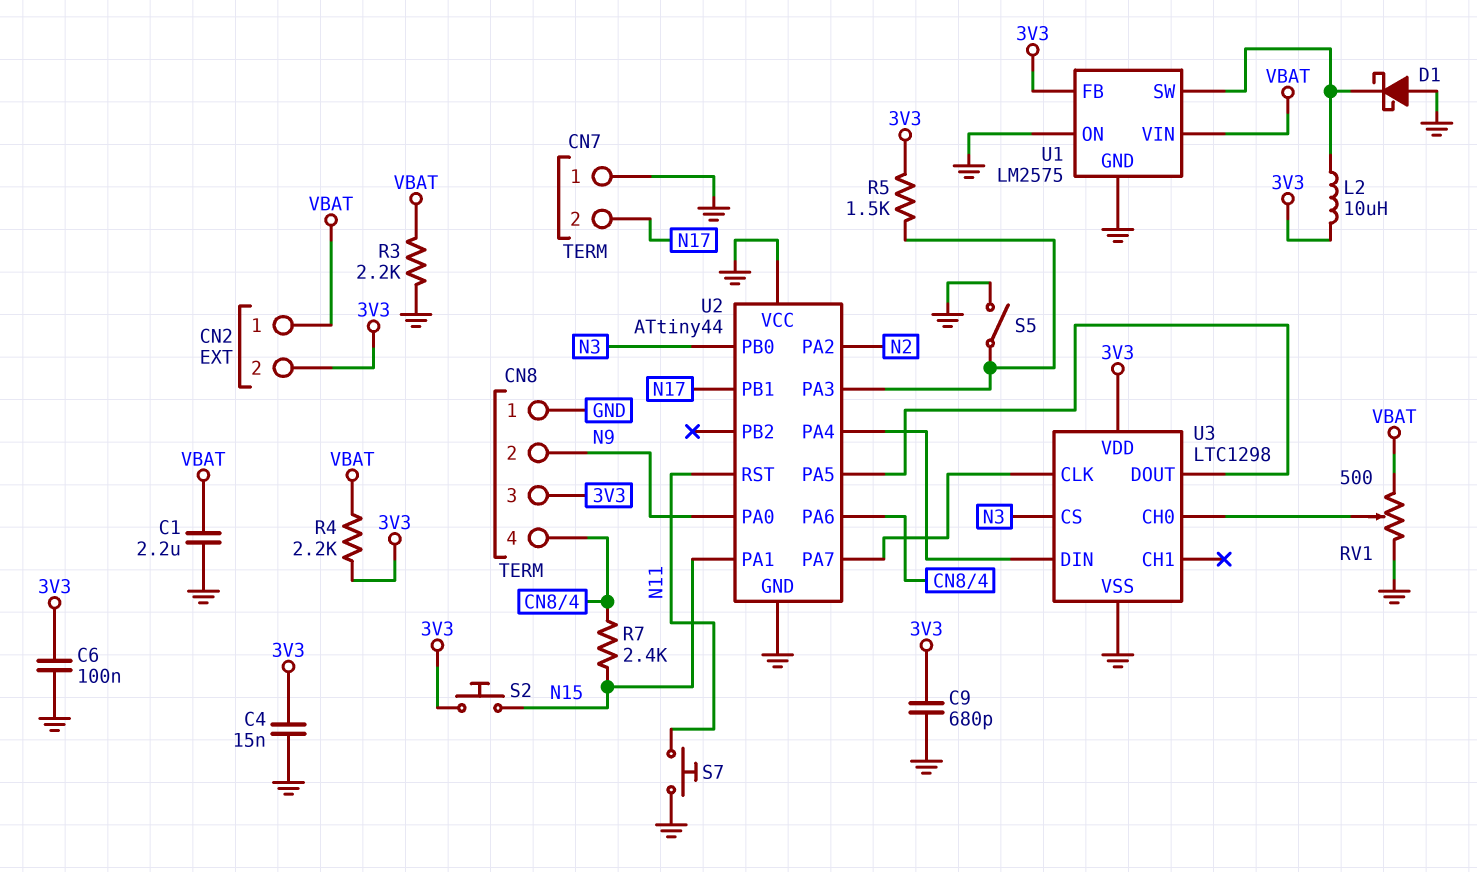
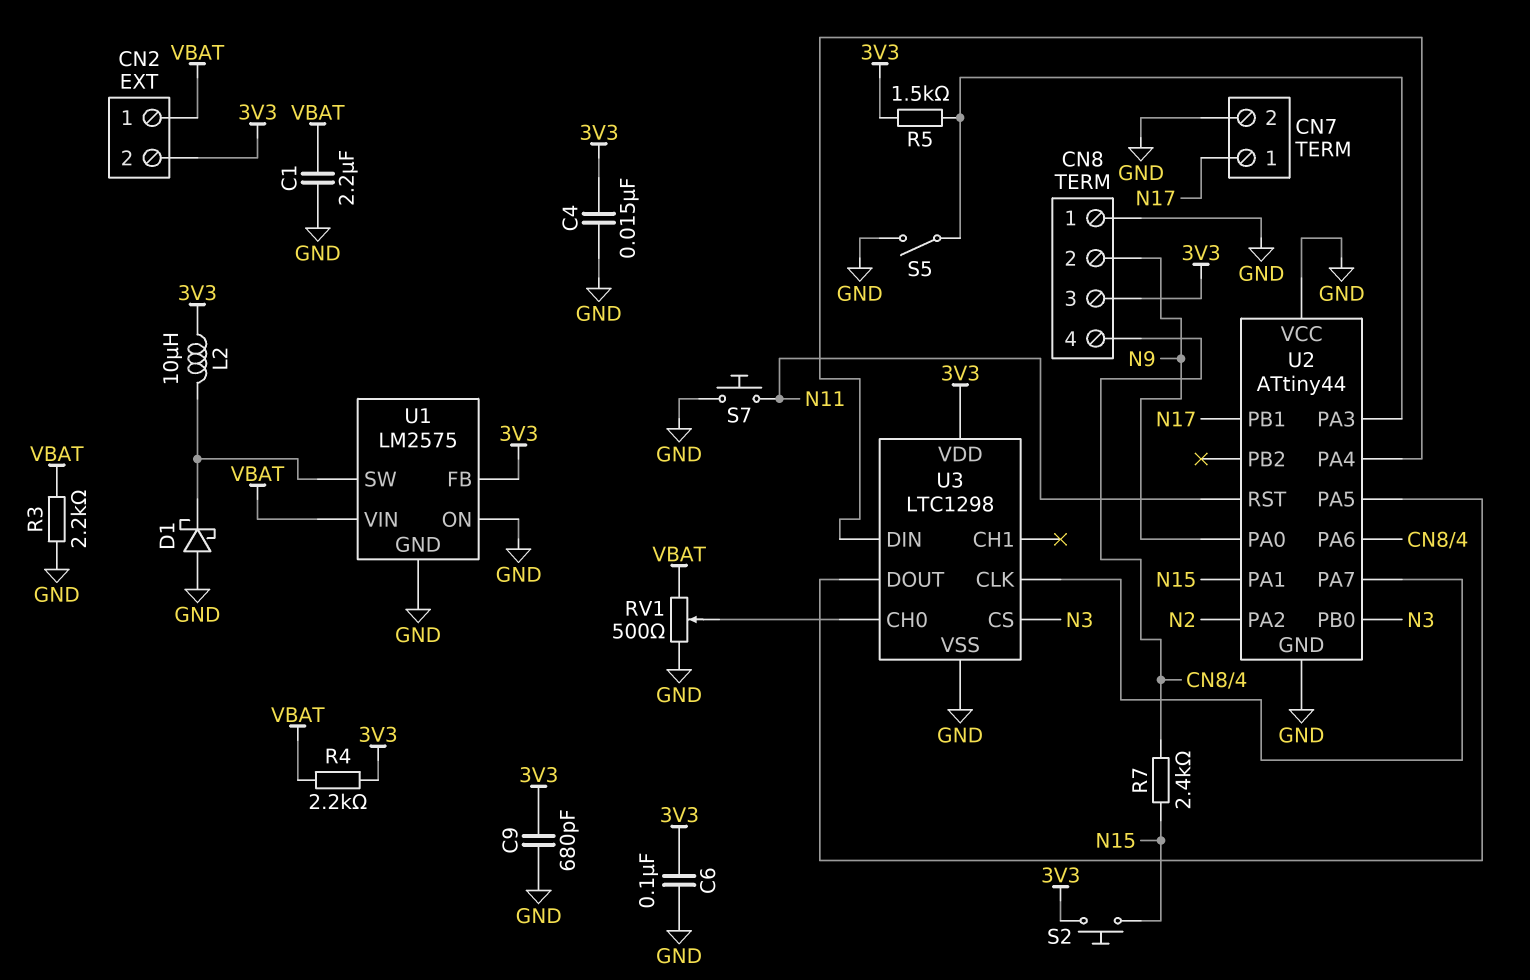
CN7 pin 1: GND -> N17
CN7 pin 2: N17 -> GND

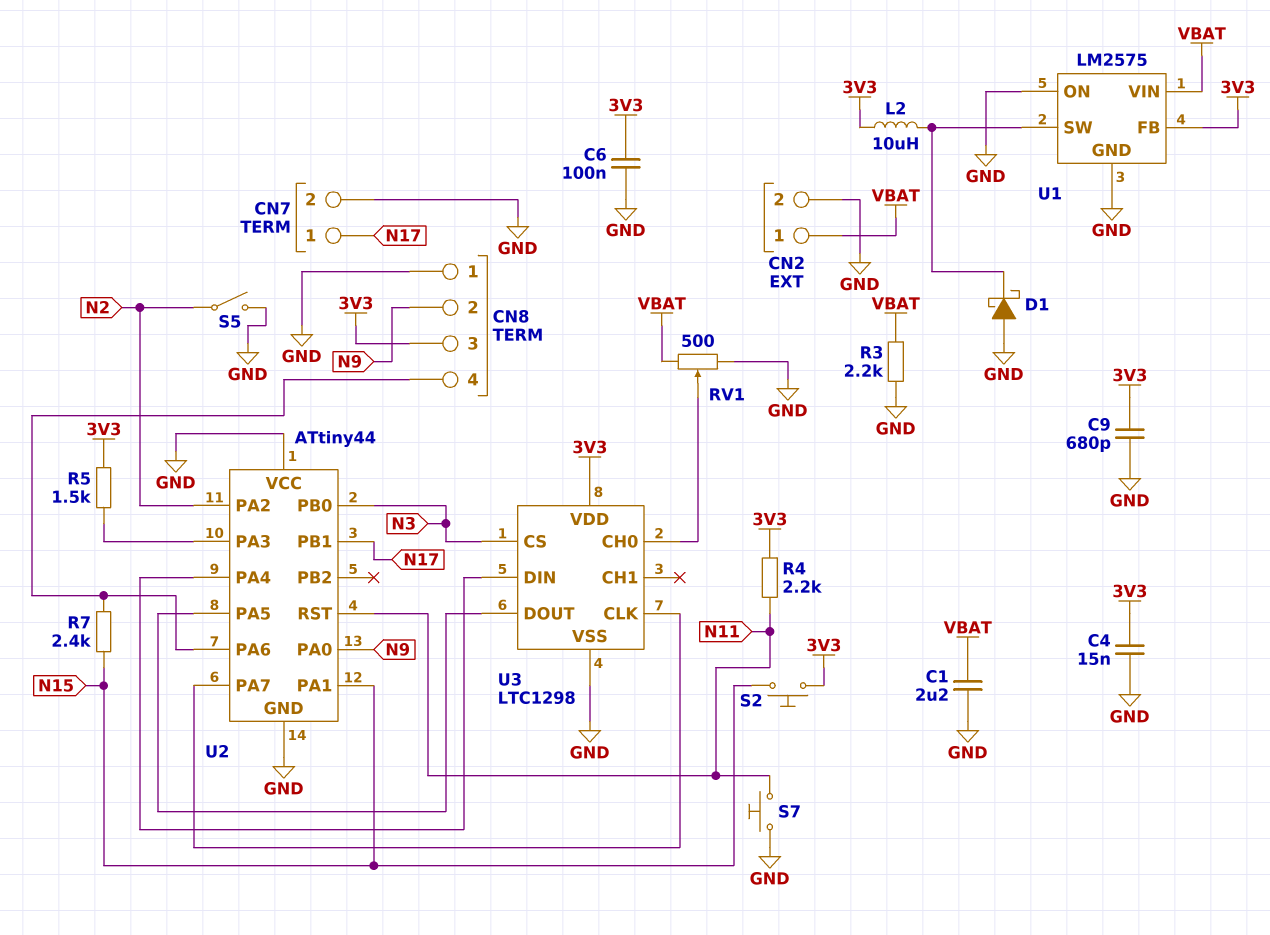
CN2 pin 2: 3V3 -> GND
R4: 2.2k (3V3, VBAT) -> 2.2k (3V3, N11)
S5: switch (GND, U2/PA3) -> switch (GND, N2)

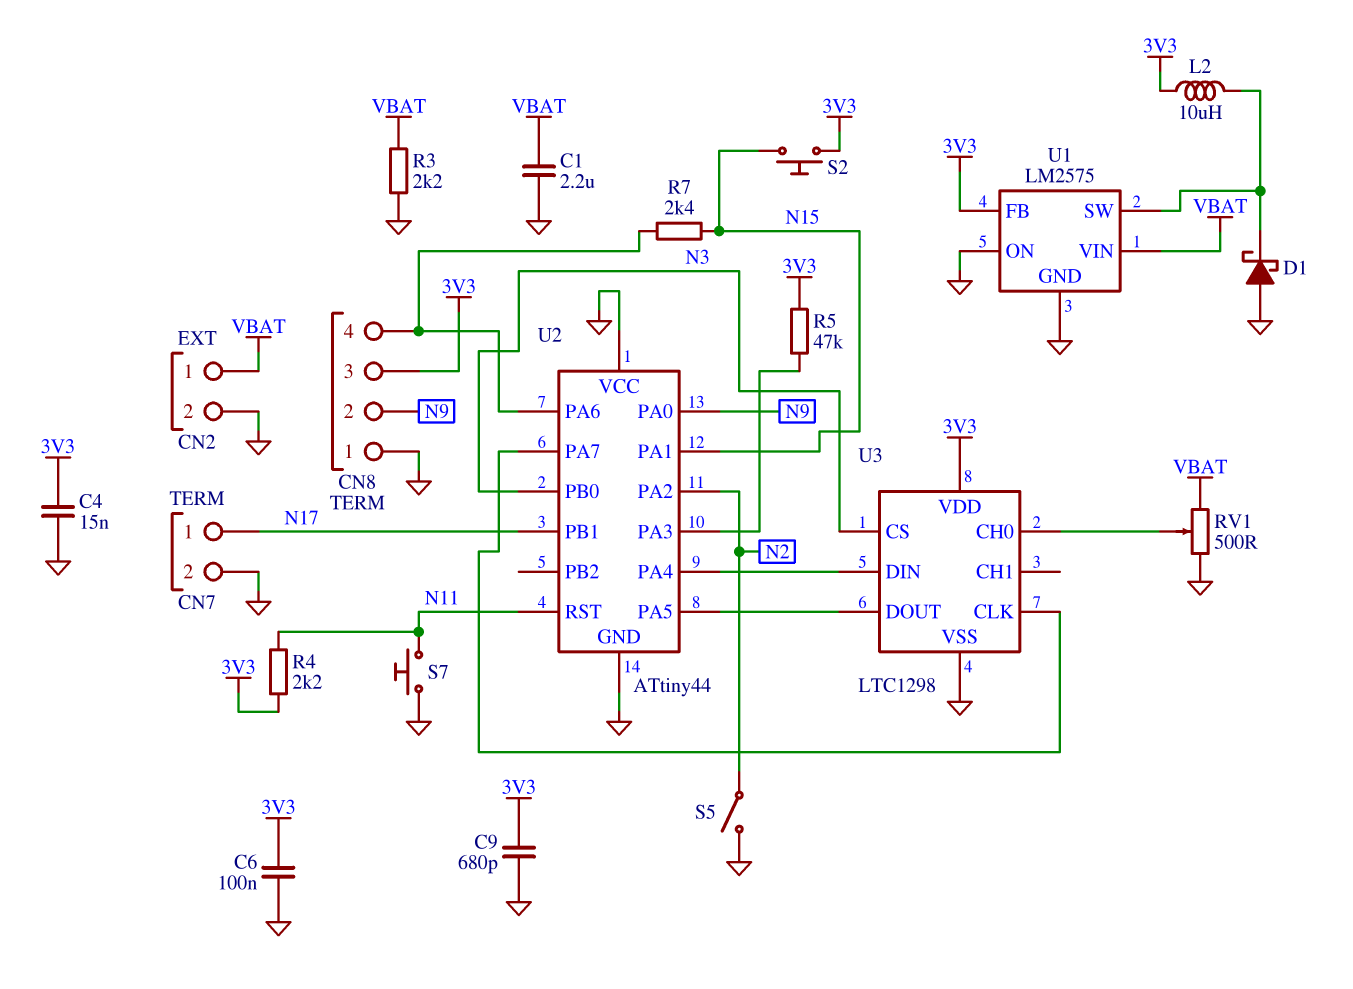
R5: 1.5k (3V3, U2/PA3) -> 47k (3V3, U2/PA3)

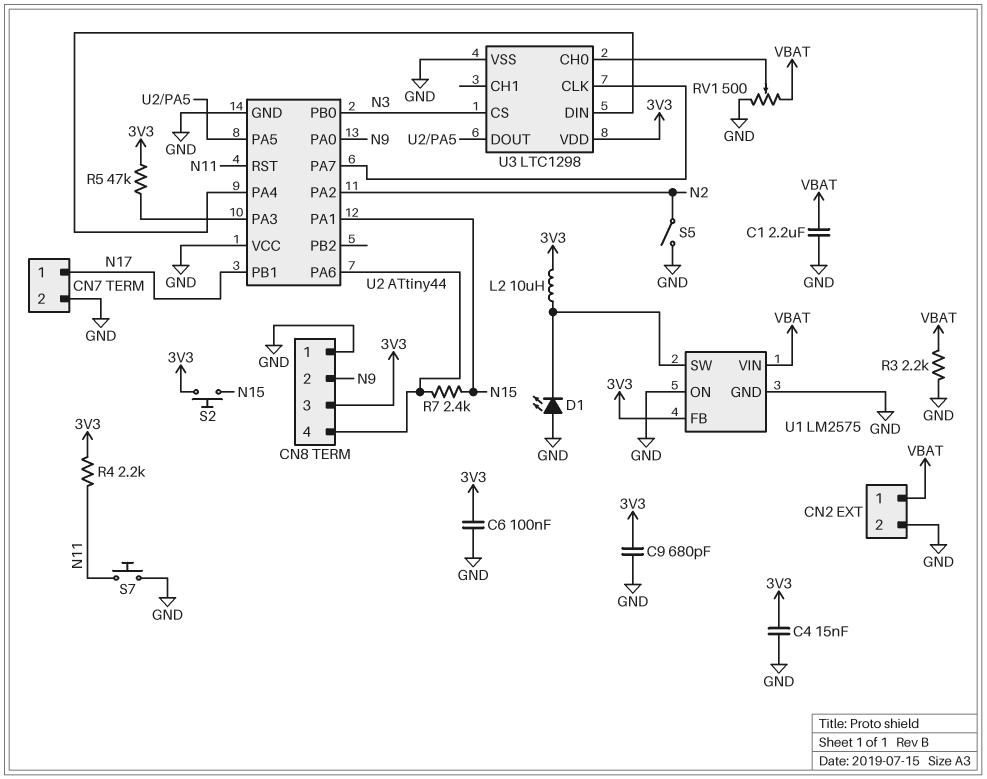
D1: schottky (A GND, K U1/SW) -> LED (A GND, K U1/SW)

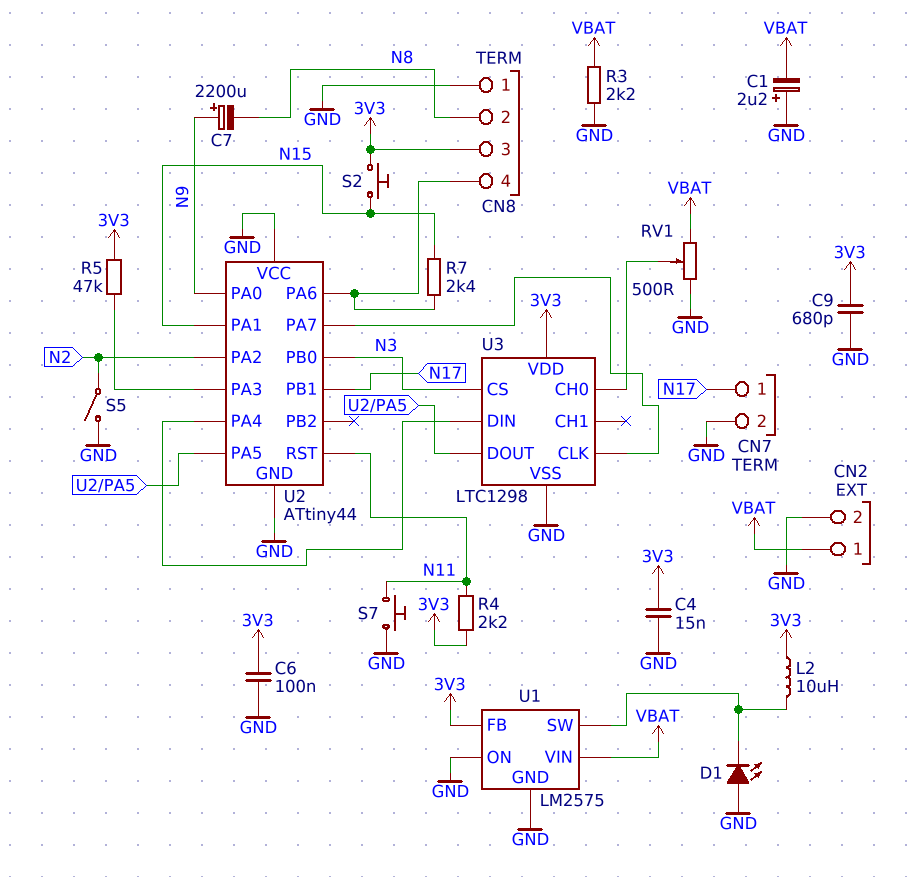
C1: 2.2uF (GND, VBAT) -> 2.2uF (plus GND, minus VBAT)
C7: none -> 2200uF (plus N9, minus N8)
CN8 pin 2: N9 -> N8

